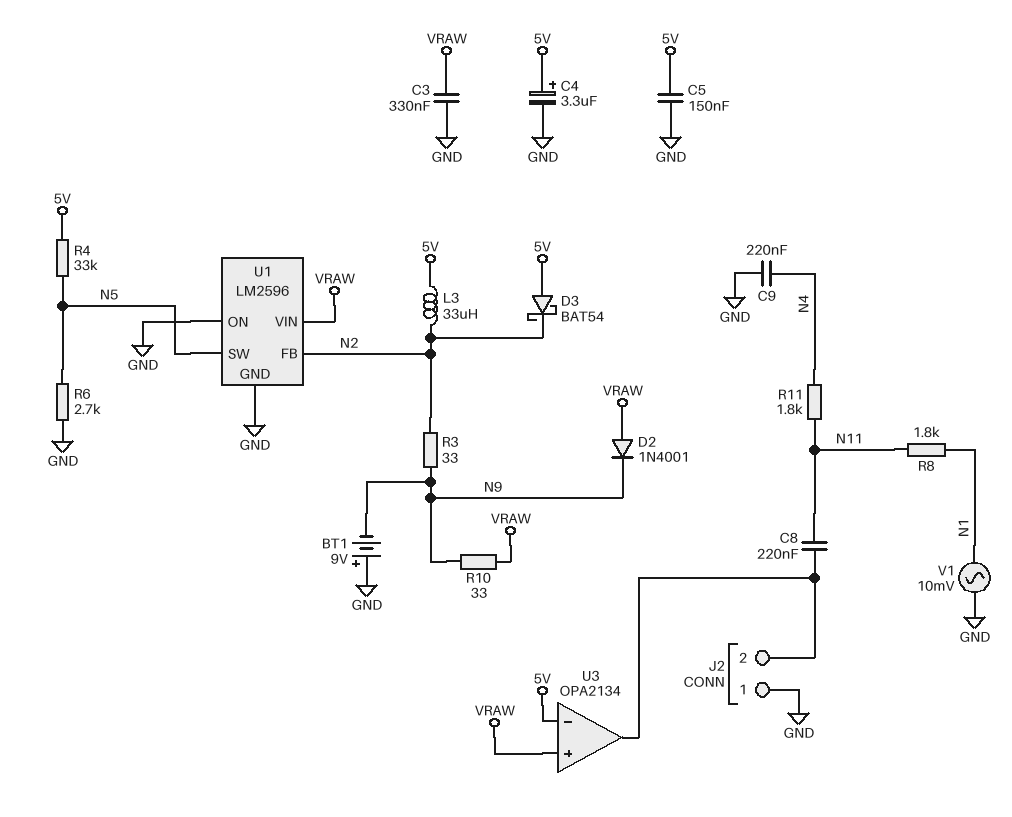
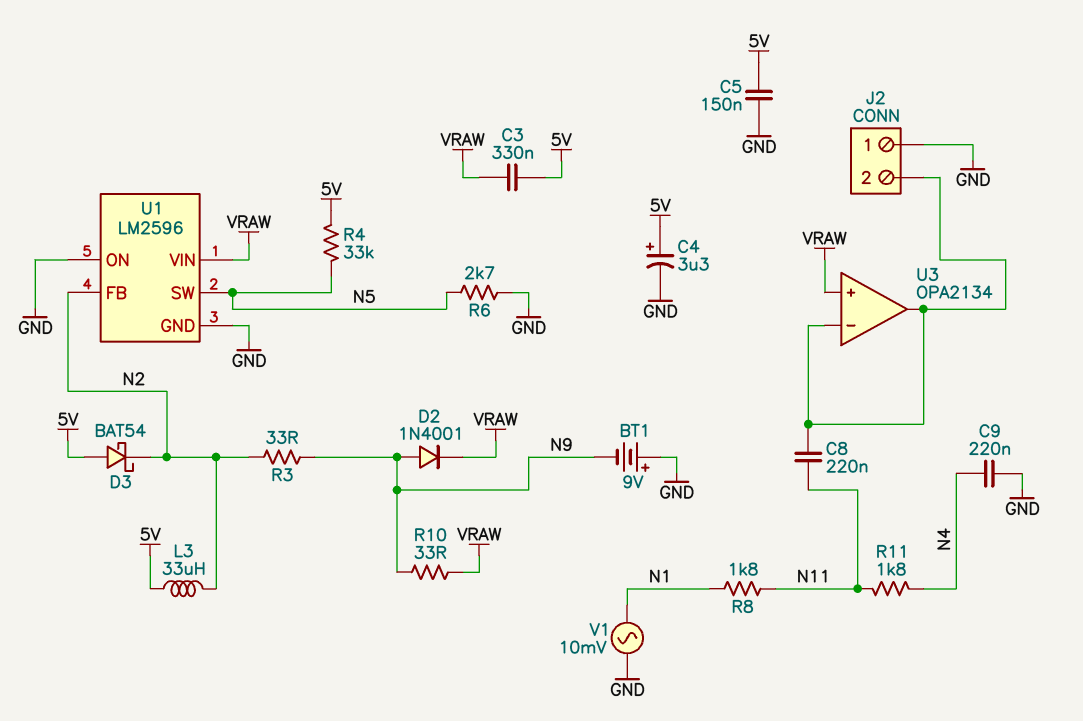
C3: 330nF (GND, VRAW) -> 330nF (5V, VRAW)
D2: diode 1N4001 (A VRAW, K N9) -> diode 1N4001 (A N9, K VRAW)
U3 pin in-: 5V -> J2/2

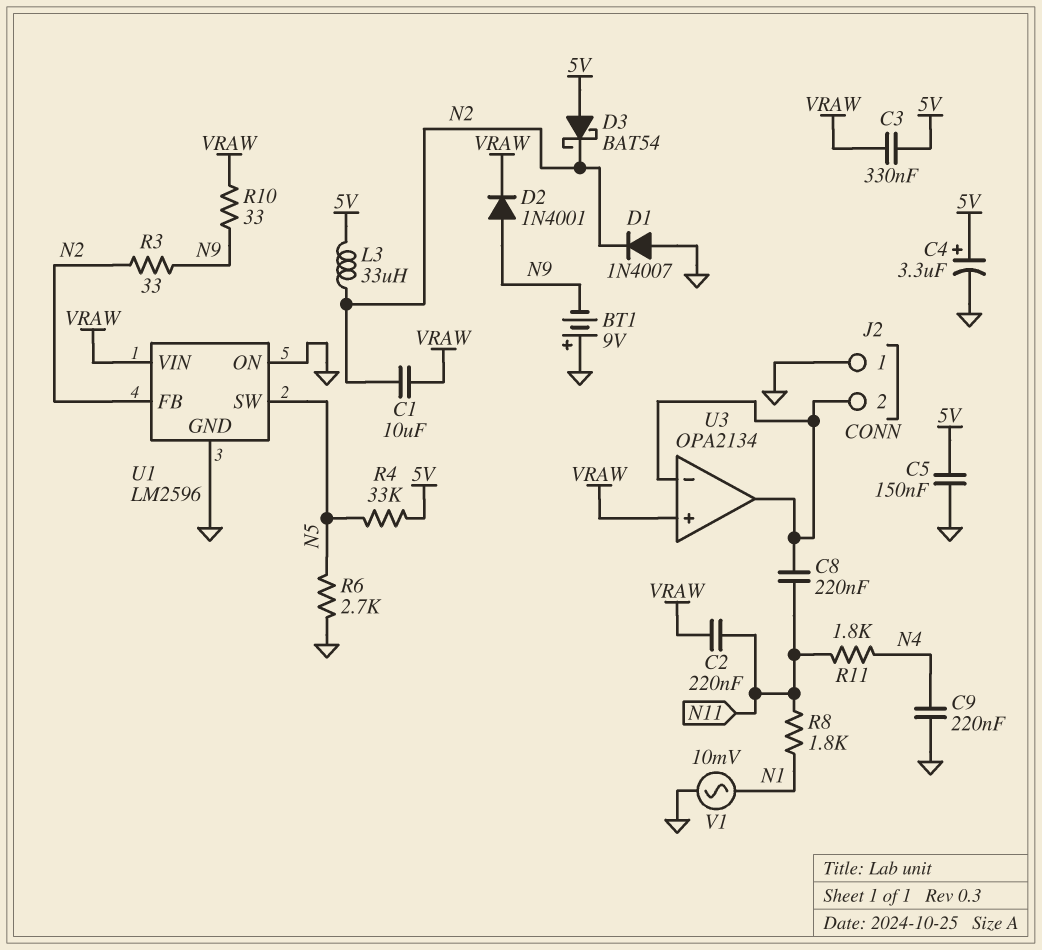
C1: none -> 10uF (N2, VRAW)
C2: none -> 220nF (N11, VRAW)
D1: none -> diode 1N4007 (A GND, K N2)

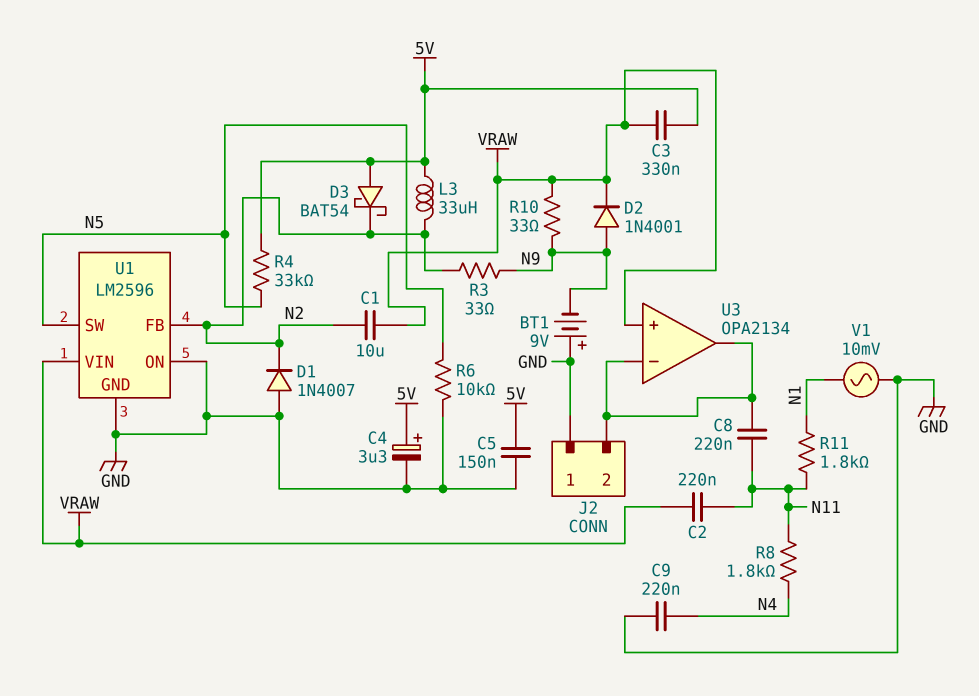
R6: 2.7k (GND, N5) -> 10k (GND, N5)
R8: 1.8k (N1, N11) -> 1.8k (N4, N11)
R11: 1.8k (N4, N11) -> 1.8k (N1, N11)

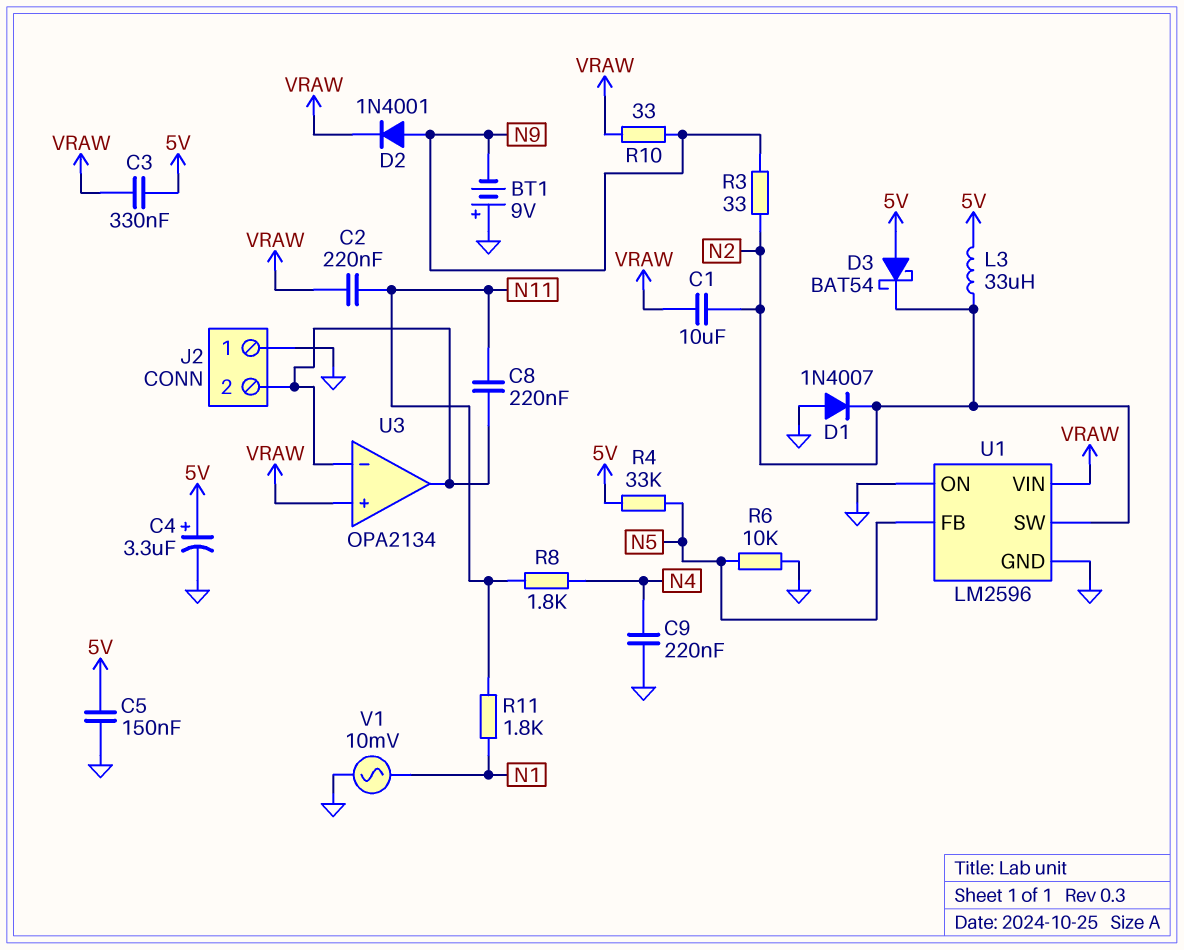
U1 pin FB: N2 -> N5
U1 pin SW: N5 -> N2

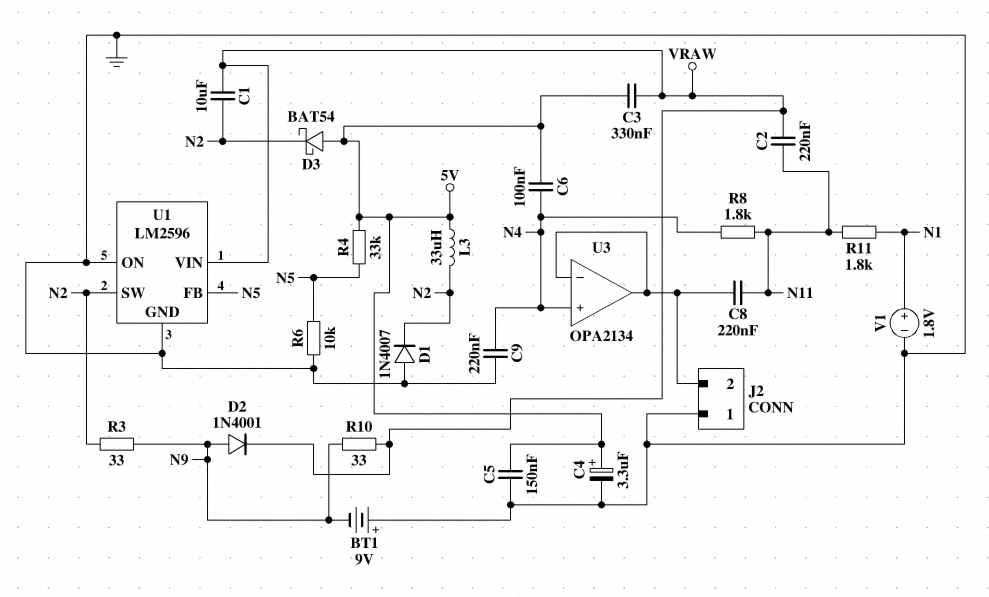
C6: none -> 100nF (5V, N4)
U3 pin in+: VRAW -> N4
V1: AC 10mV (GND, N1) -> 1.8V (plus N1, minus GND)

